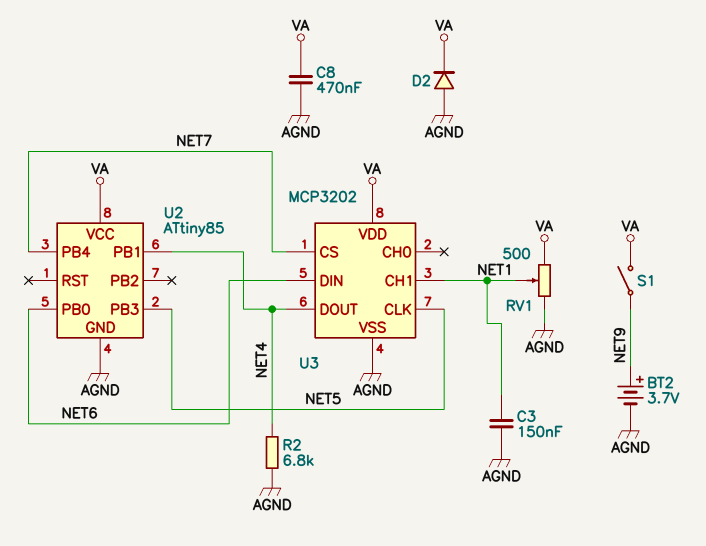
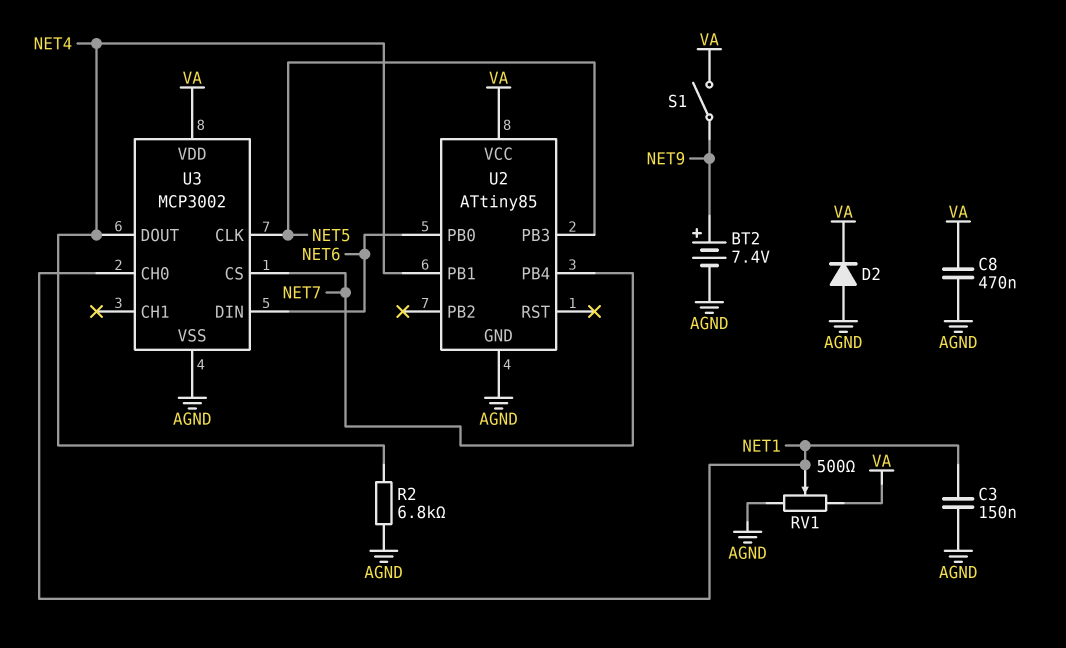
BT2: 3.7V (plus NET9, minus AGND) -> 7.4V (plus NET9, minus AGND)
U3: MCP3202 -> MCP3002
U3 pin CH0: none -> NET1
U3 pin CH1: NET1 -> none

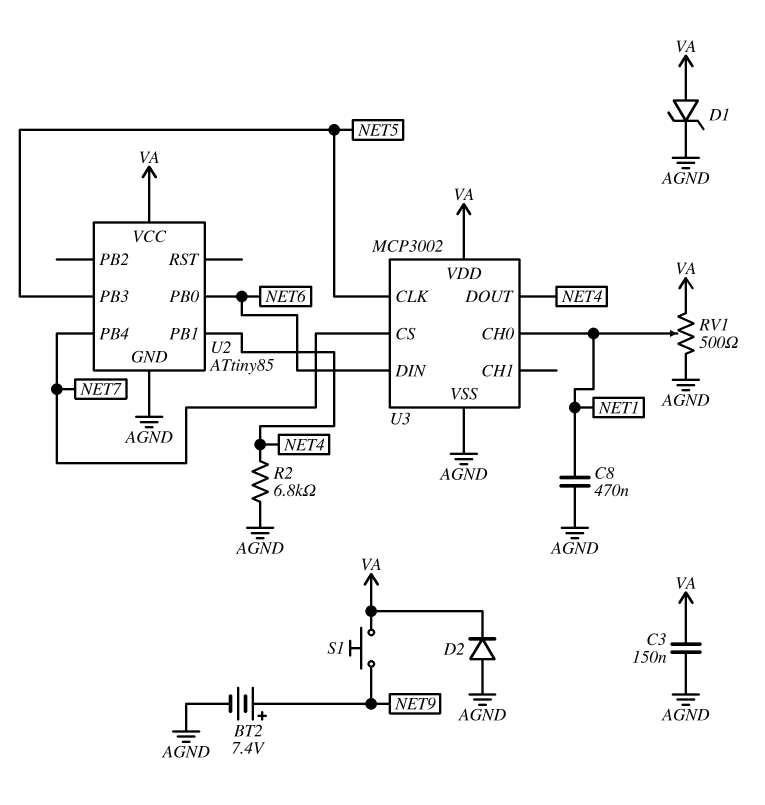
C3: 150nF (AGND, NET1) -> 150nF (AGND, VA)
C8: 470nF (AGND, VA) -> 470nF (AGND, NET1)
D1: none -> zener (A VA, K AGND)
S1: switch (NET9, VA) -> button (NET9, VA)

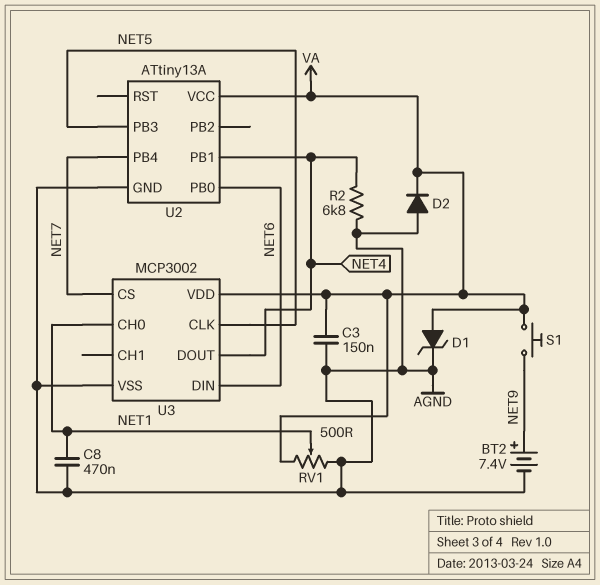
U2: ATtiny85 -> ATtiny13A

